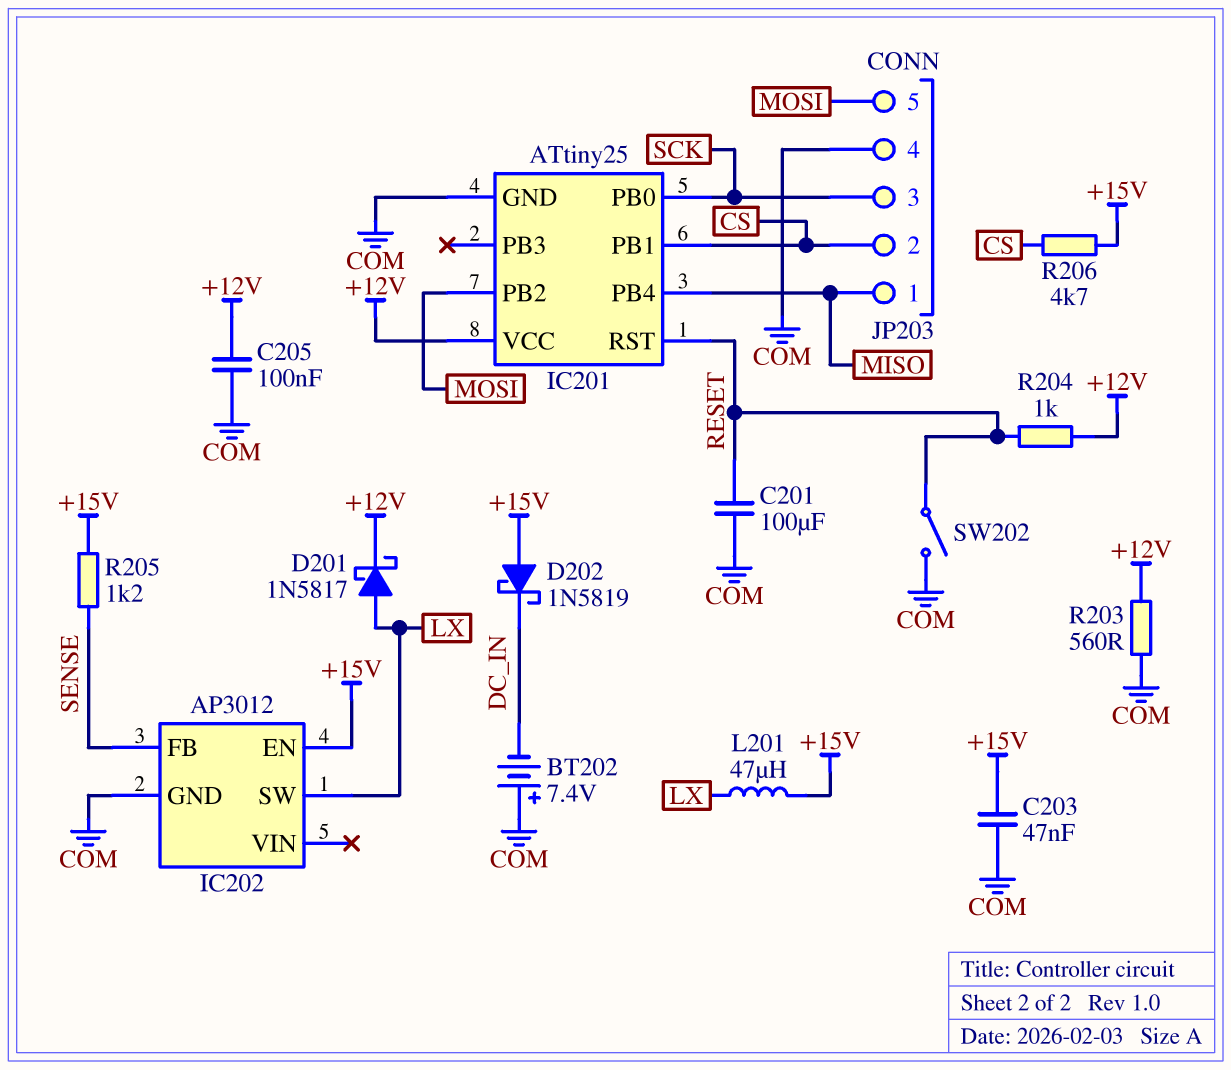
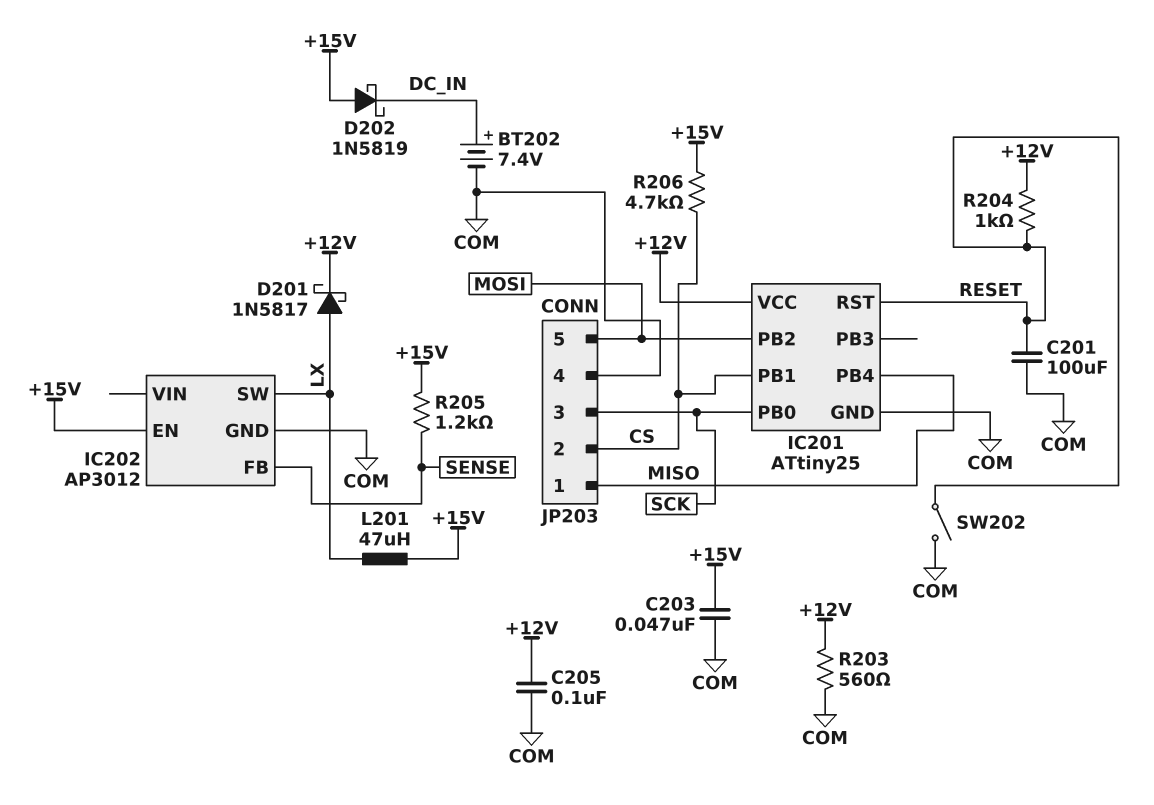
BT202: 7.4V (plus COM, minus DC_IN) -> 7.4V (plus DC_IN, minus COM)

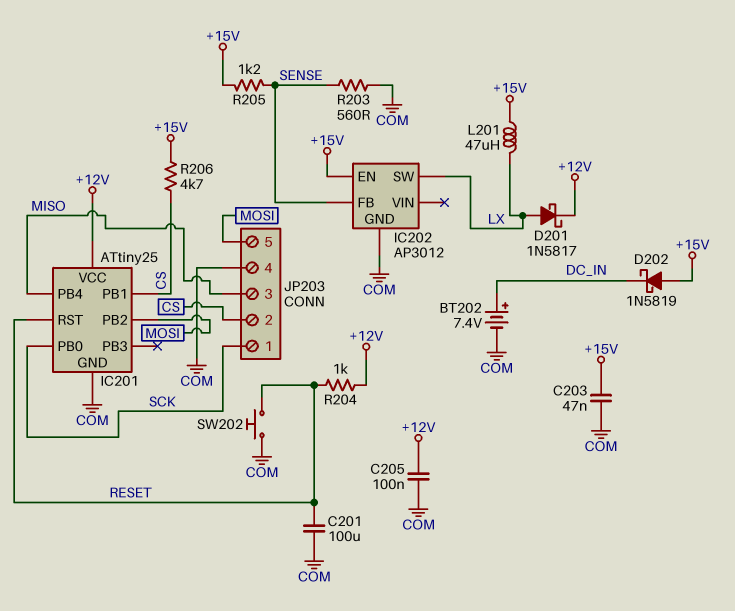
JP203 pin 1: MISO -> SCK
JP203 pin 3: SCK -> MISO
R203: 560 (+12V, COM) -> 560 (COM, SENSE)
SW202: switch (COM, RESET) -> button (COM, RESET)

